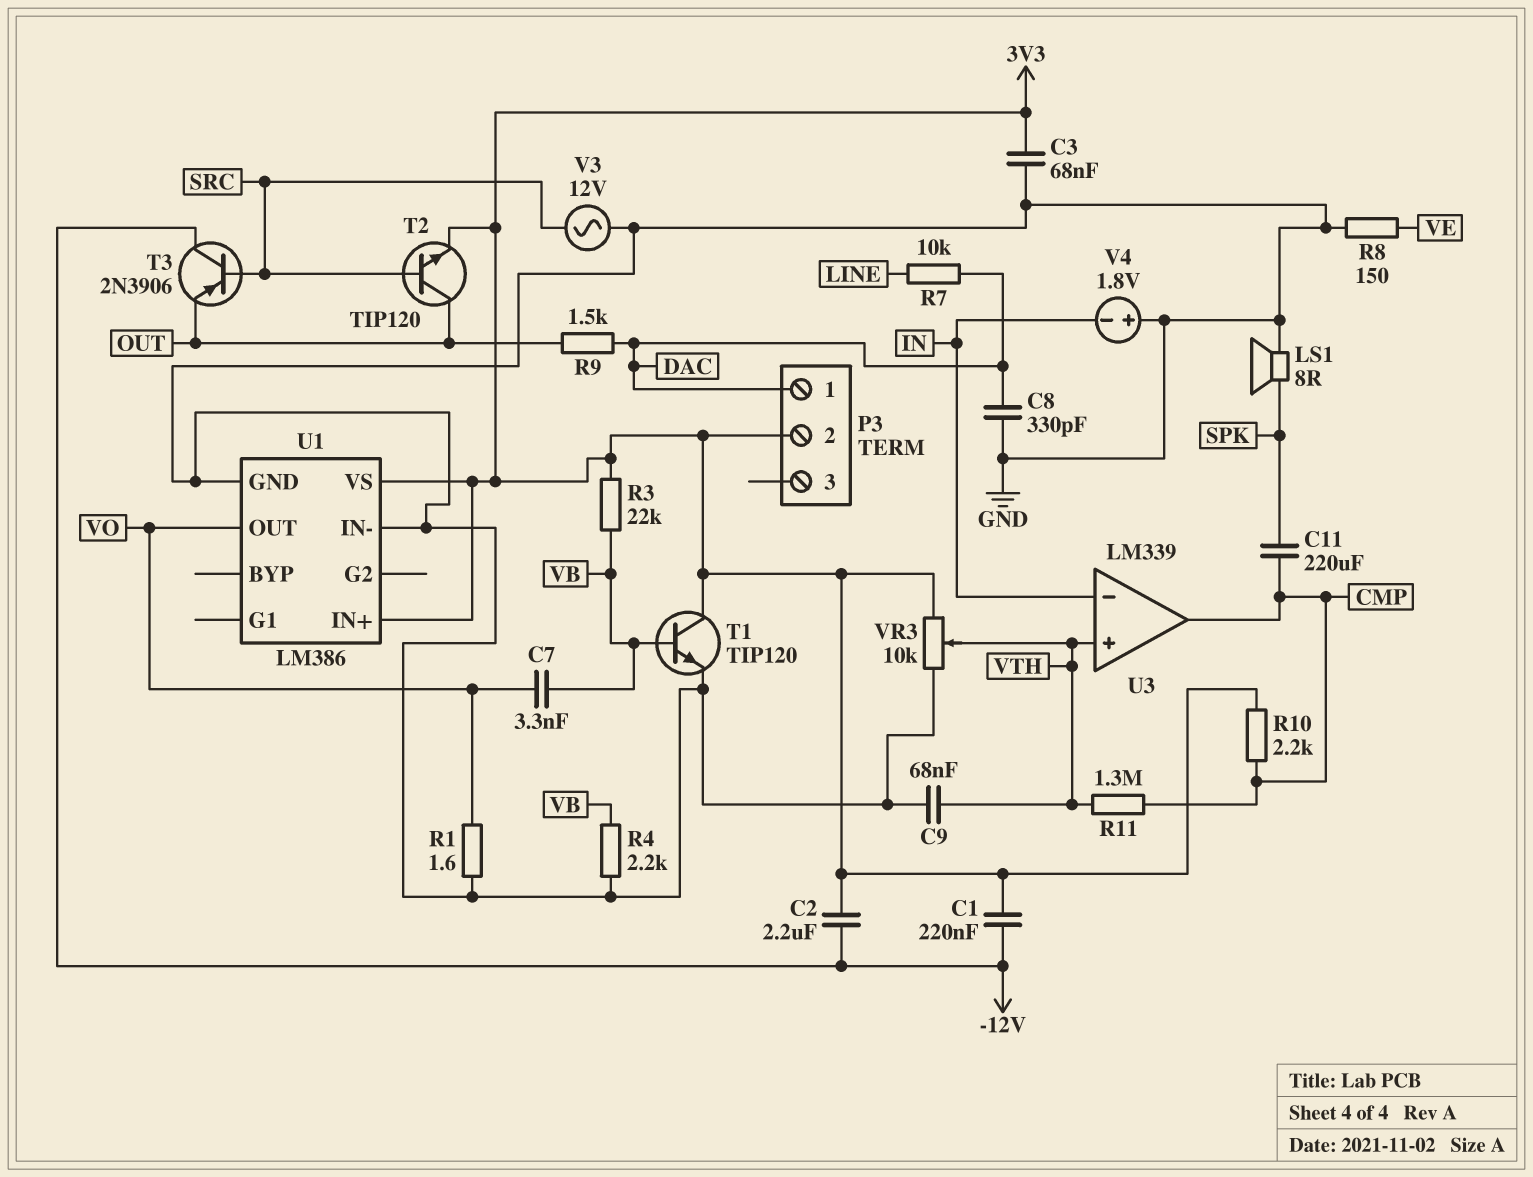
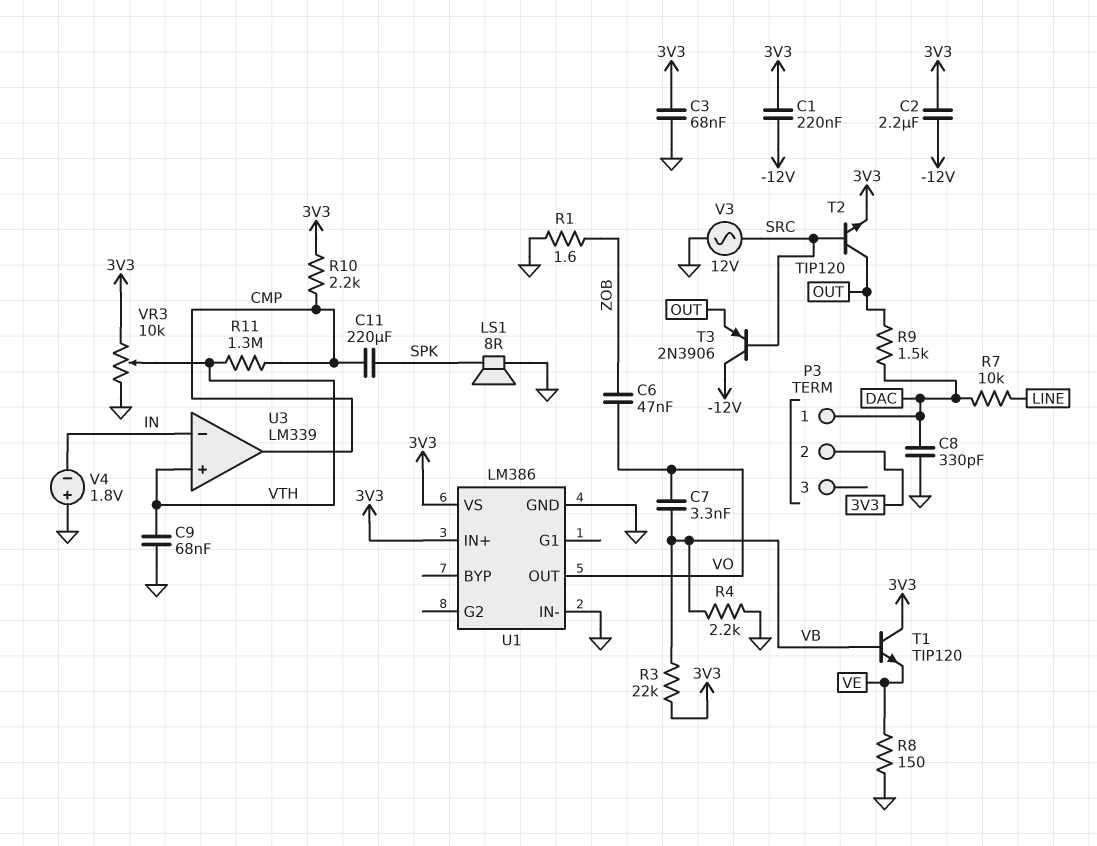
C6: none -> 47nF (VO, ZOB)
R1: 1.6 (GND, VO) -> 1.6 (GND, ZOB)
T1: NPN TIP120 (B VB, C 3V3, E GND) -> NPN TIP120 (B VB, C 3V3, E VE)

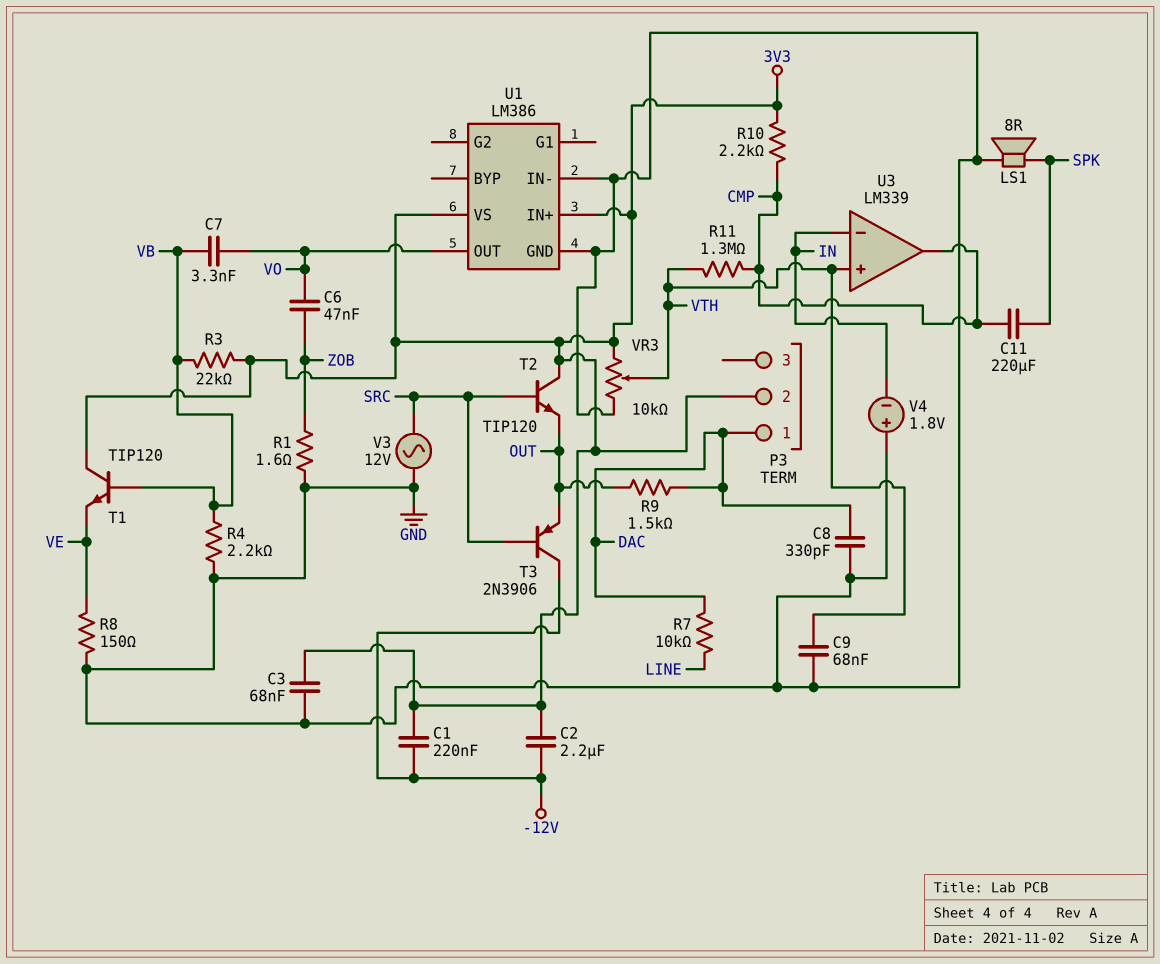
T2: NPN TIP120 (B SRC, C OUT, E 3V3) -> NPN TIP120 (B SRC, C 3V3, E OUT)

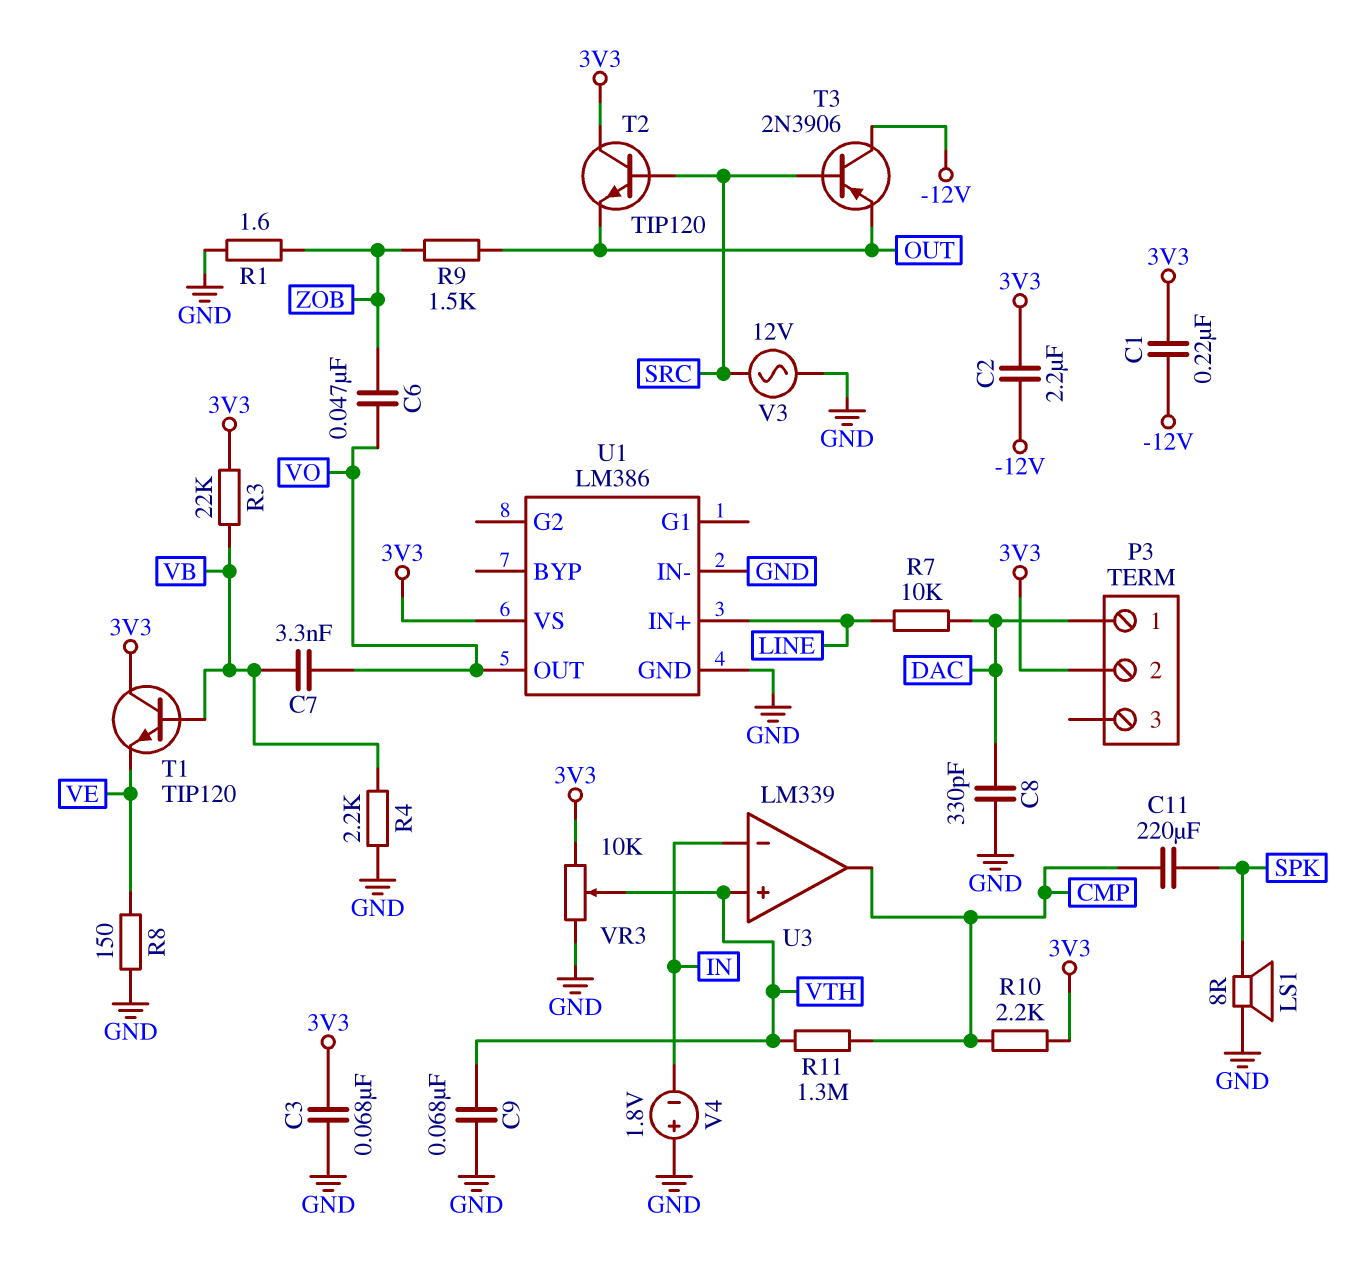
R9: 1.5k (DAC, OUT) -> 1.5k (OUT, ZOB)
U1 pin IN+: 3V3 -> LINE

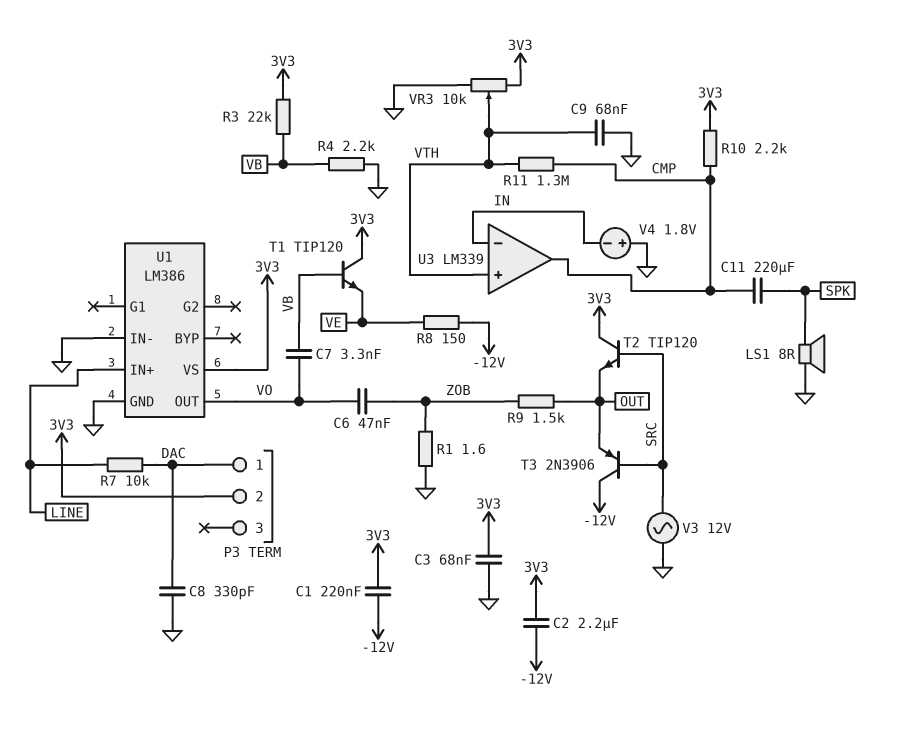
R8: 150 (GND, VE) -> 150 (-12V, VE)

